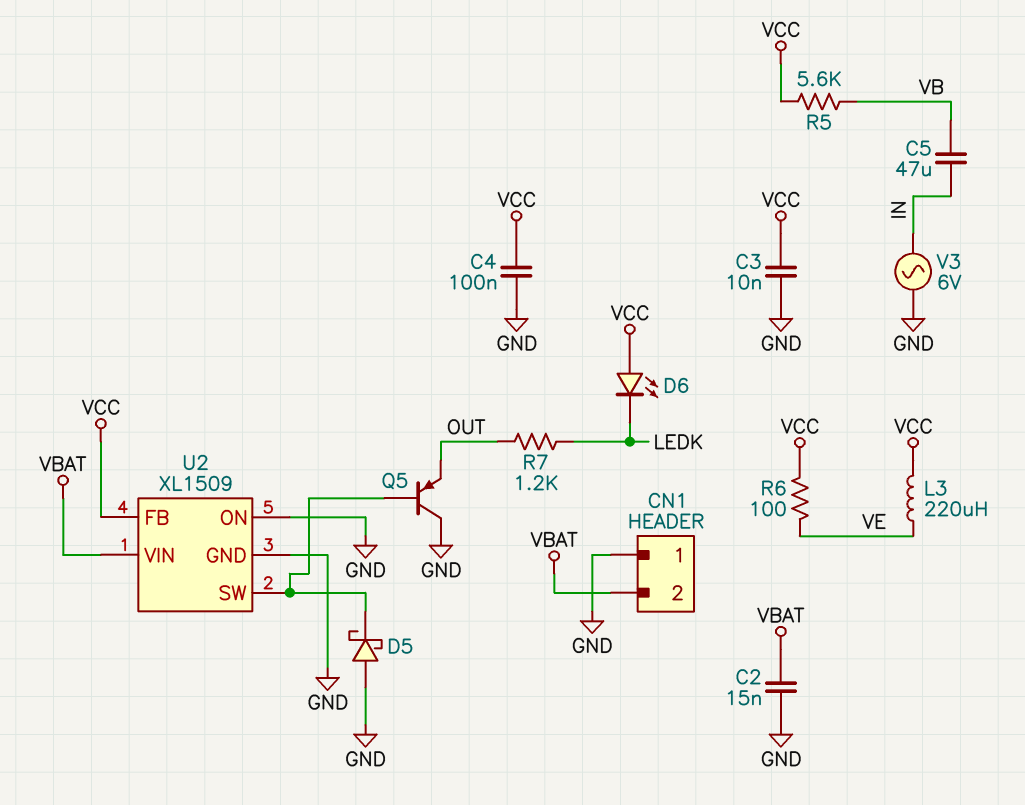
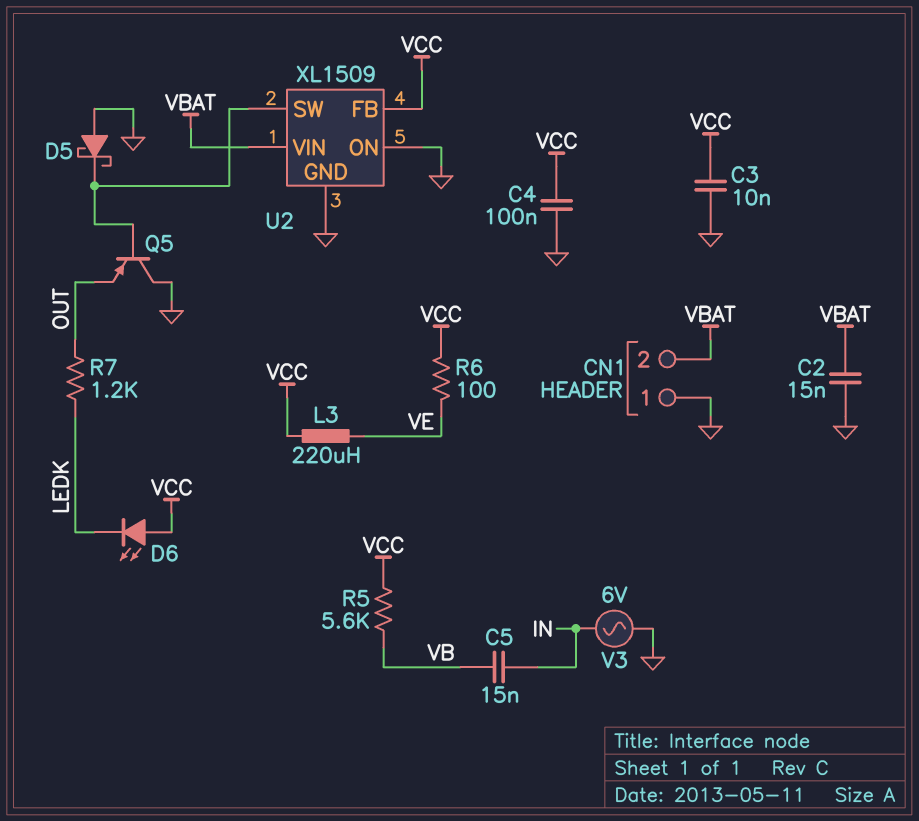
C5: 47uF (IN, VB) -> 15nF (IN, VB)

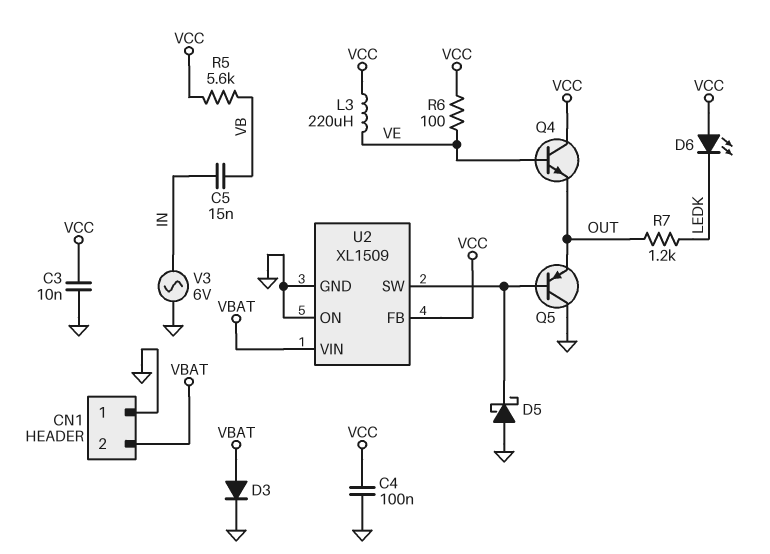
C2: 15nF (GND, VBAT) -> none
D3: none -> diode (A VBAT, K GND)
Q4: none -> NPN (B VE, C VCC, E OUT)

